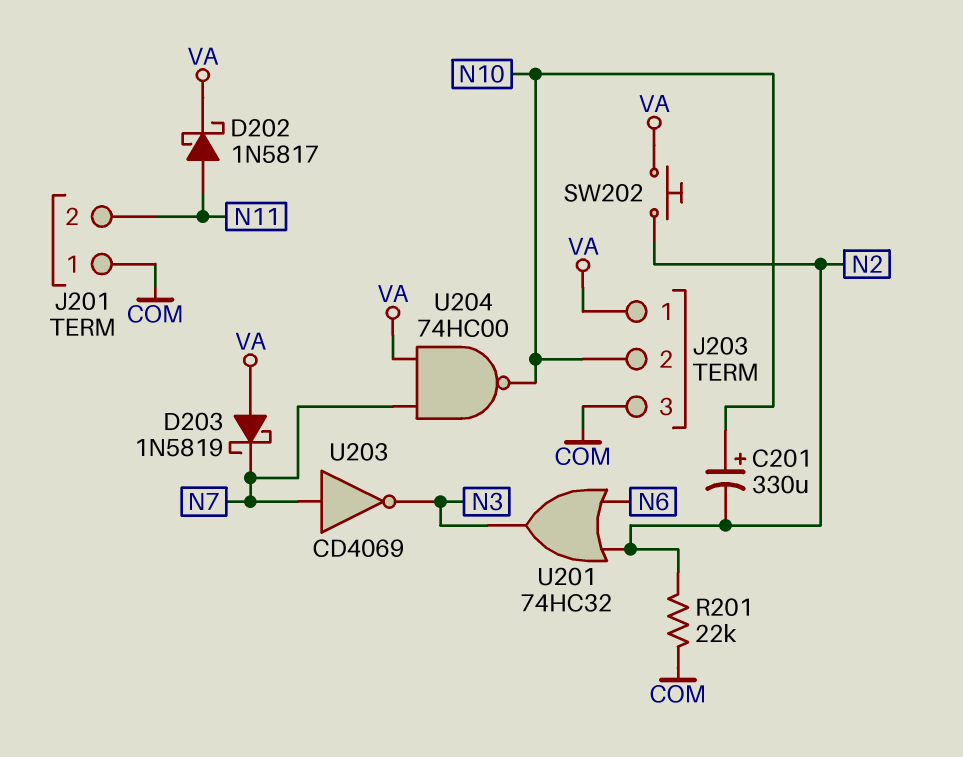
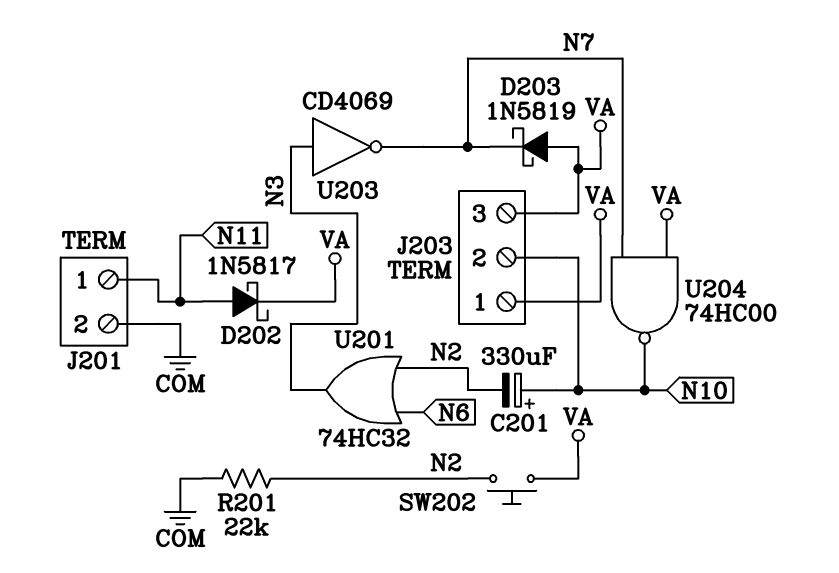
J201 pin 1: COM -> N11
J201 pin 2: N11 -> COM
J203 pin 3: COM -> VA
U203: NOT CD4069 (in N7, out N3) -> NOT CD4069 (in N3, out N7)

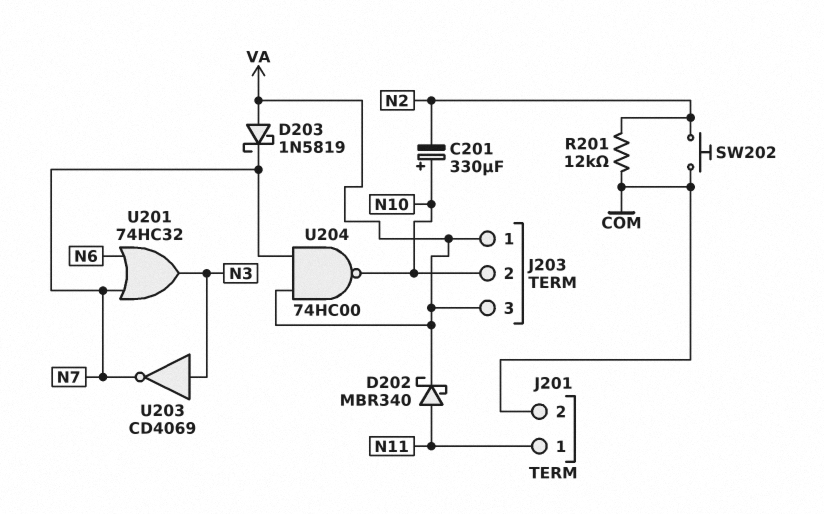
D202: schottky 1N5817 (A N11, K VA) -> schottky MBR340 (A N11, K VA)
R201: 22k (COM, N2) -> 12k (COM, N2)
SW202: button (N2, VA) -> button (COM, N2)
U201: OR 74HC32 (in N2, in N6, out N3) -> OR 74HC32 (in N6, in N7, out N3)

